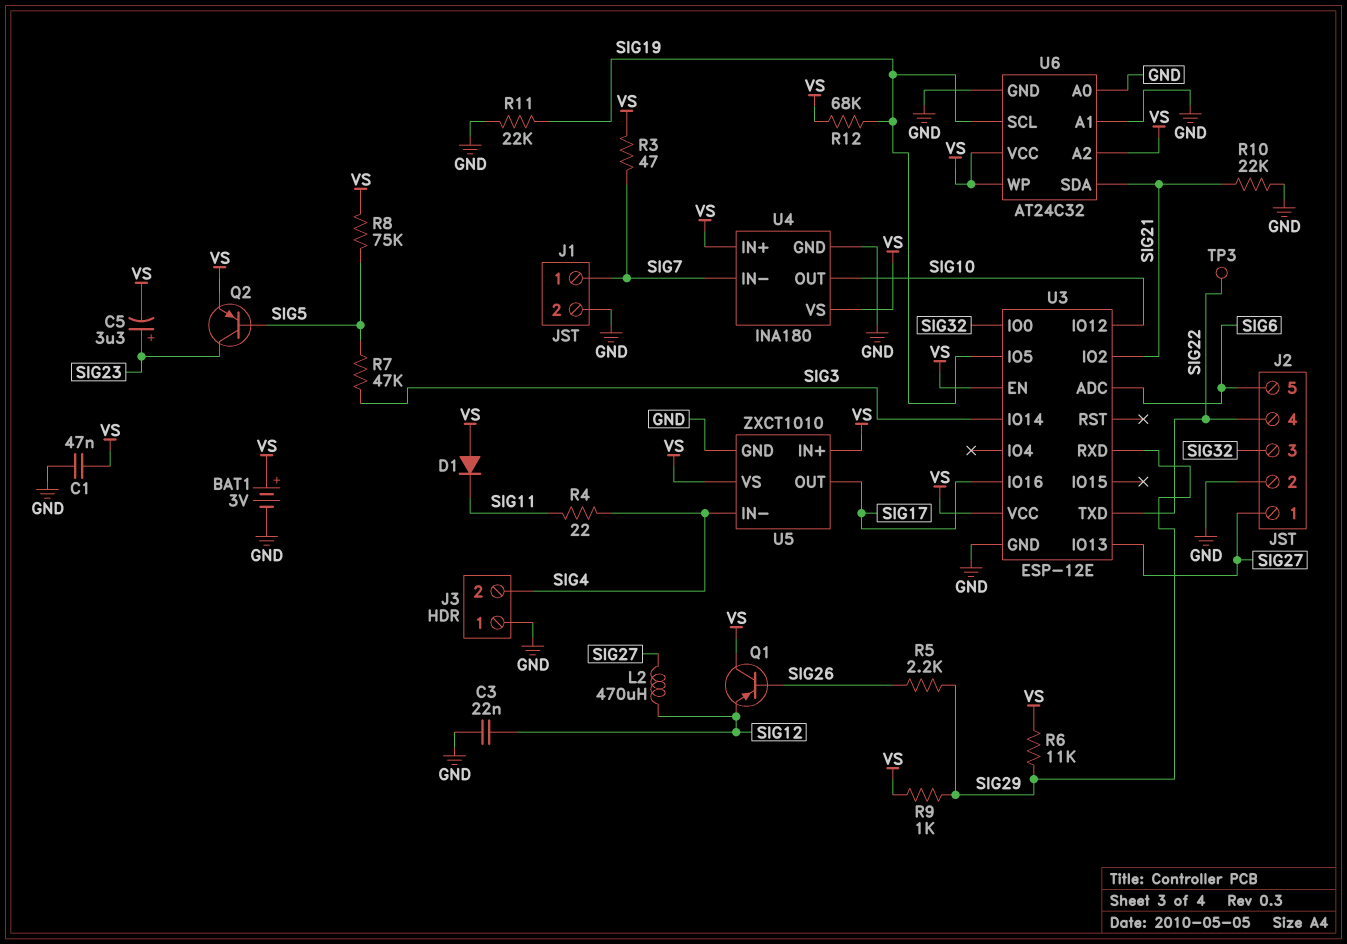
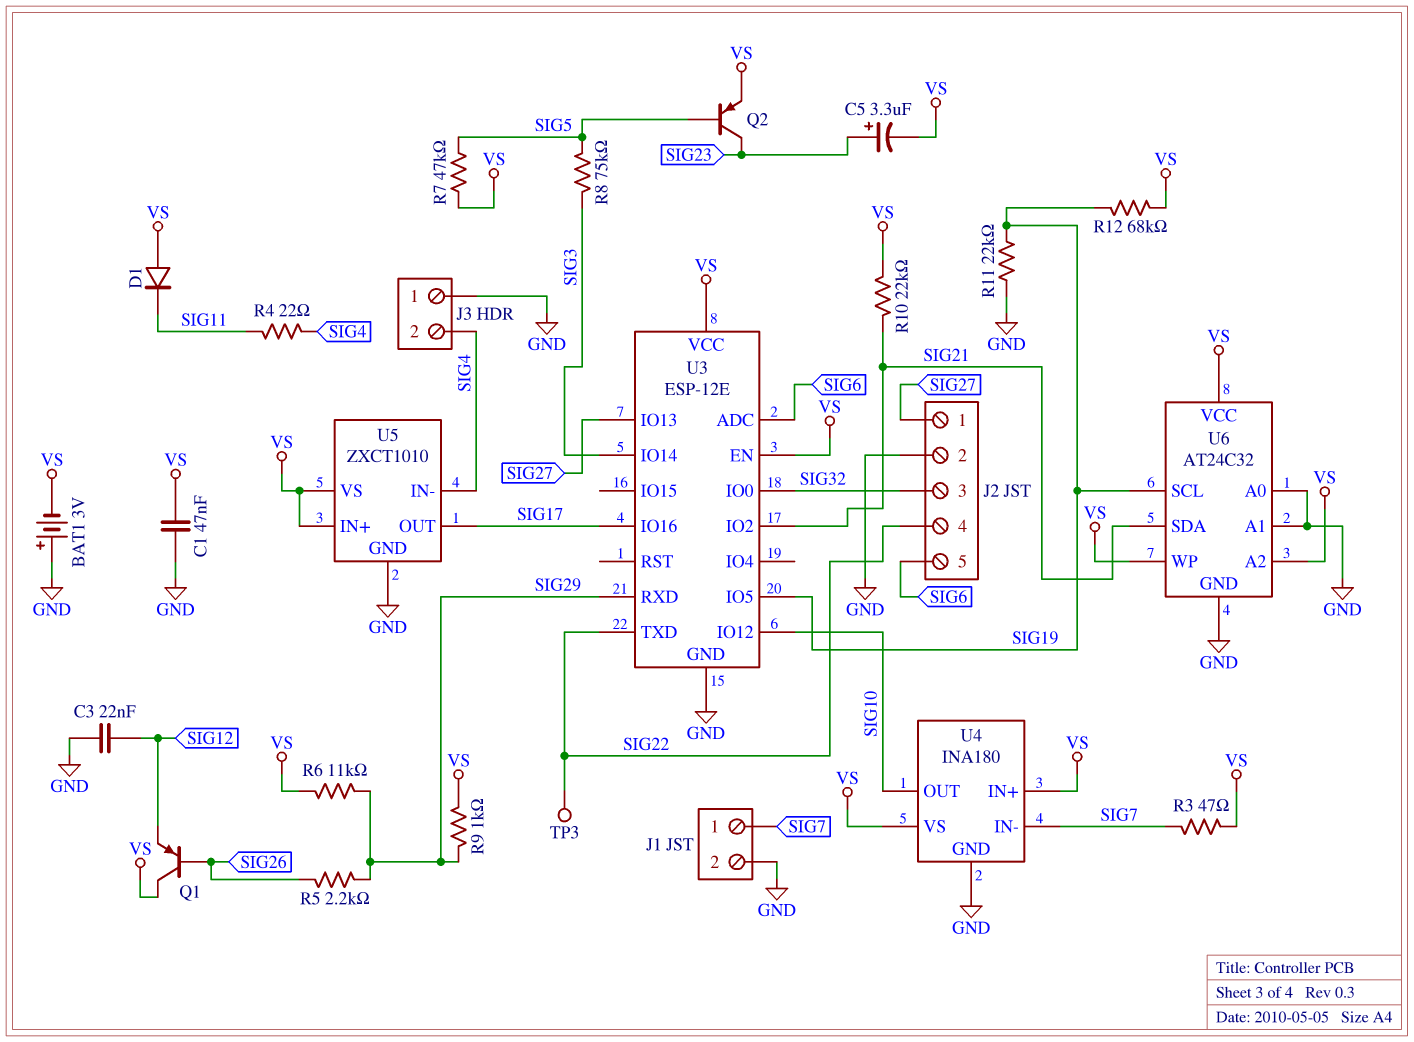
BAT1: 3V (plus VS, minus GND) -> 3V (plus GND, minus VS)
L2: 470uH (SIG12, SIG27) -> none
R7: 47k (SIG3, SIG5) -> 47k (SIG5, VS)
R8: 75k (SIG5, VS) -> 75k (SIG3, SIG5)
R10: 22k (GND, SIG21) -> 22k (SIG21, VS)

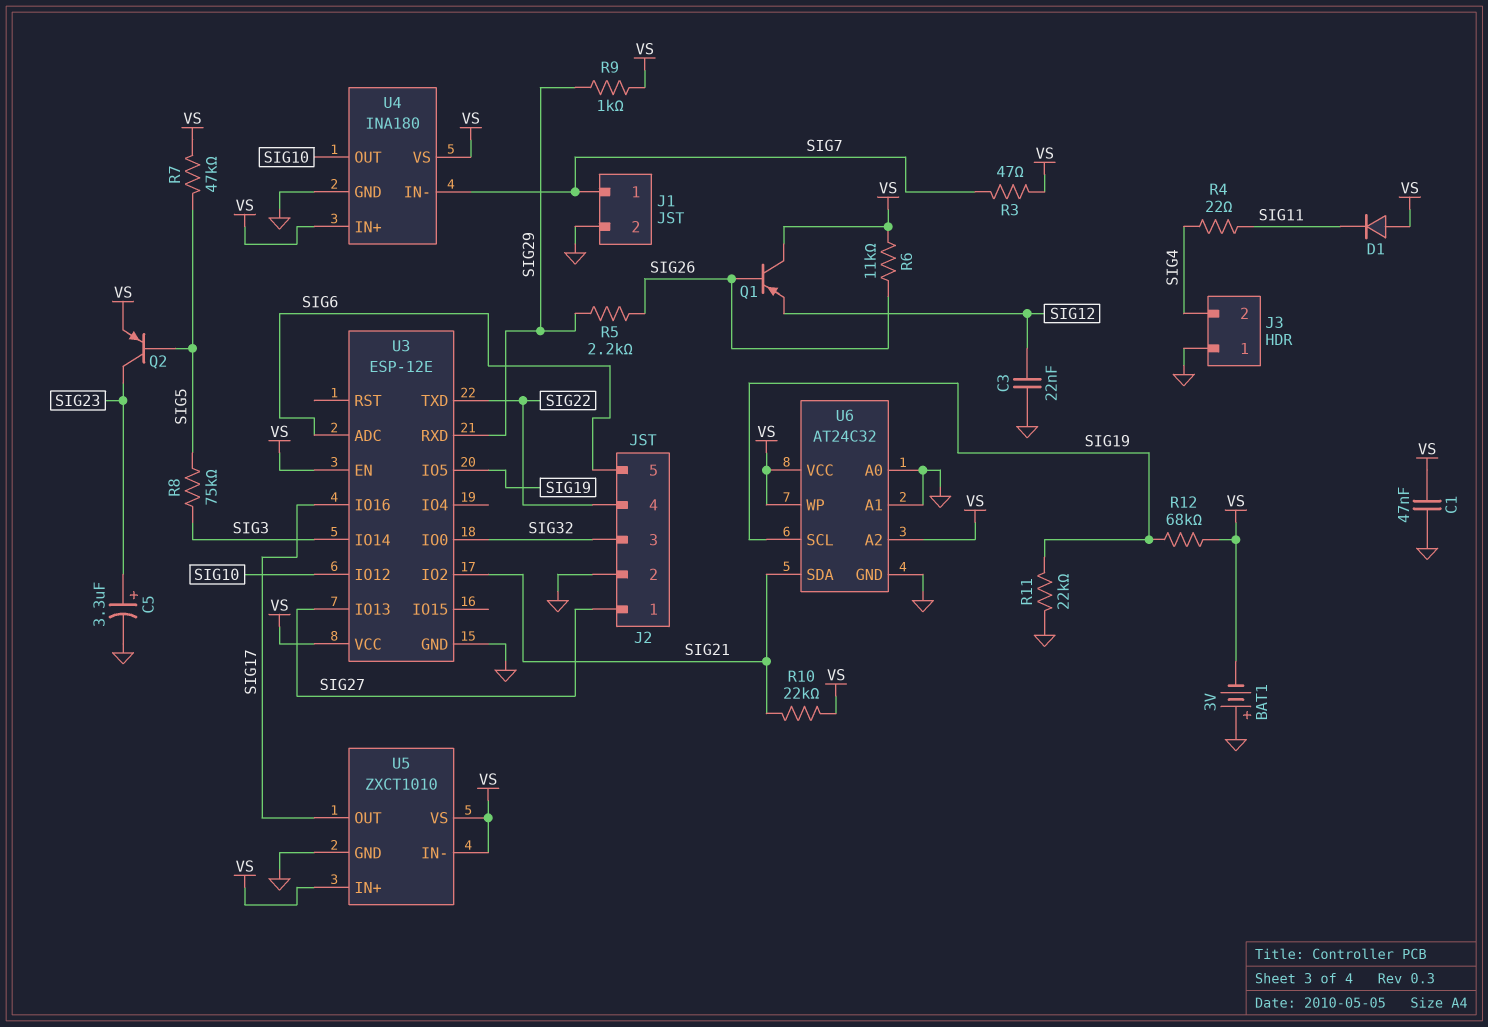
C5: 3.3uF (plus SIG23, minus VS) -> 3.3uF (plus SIG23, minus GND)
R6: 11k (SIG29, VS) -> 11k (SIG26, VS)
TP3: test point (SIG22) -> none
U5 pin IN-: SIG4 -> VS

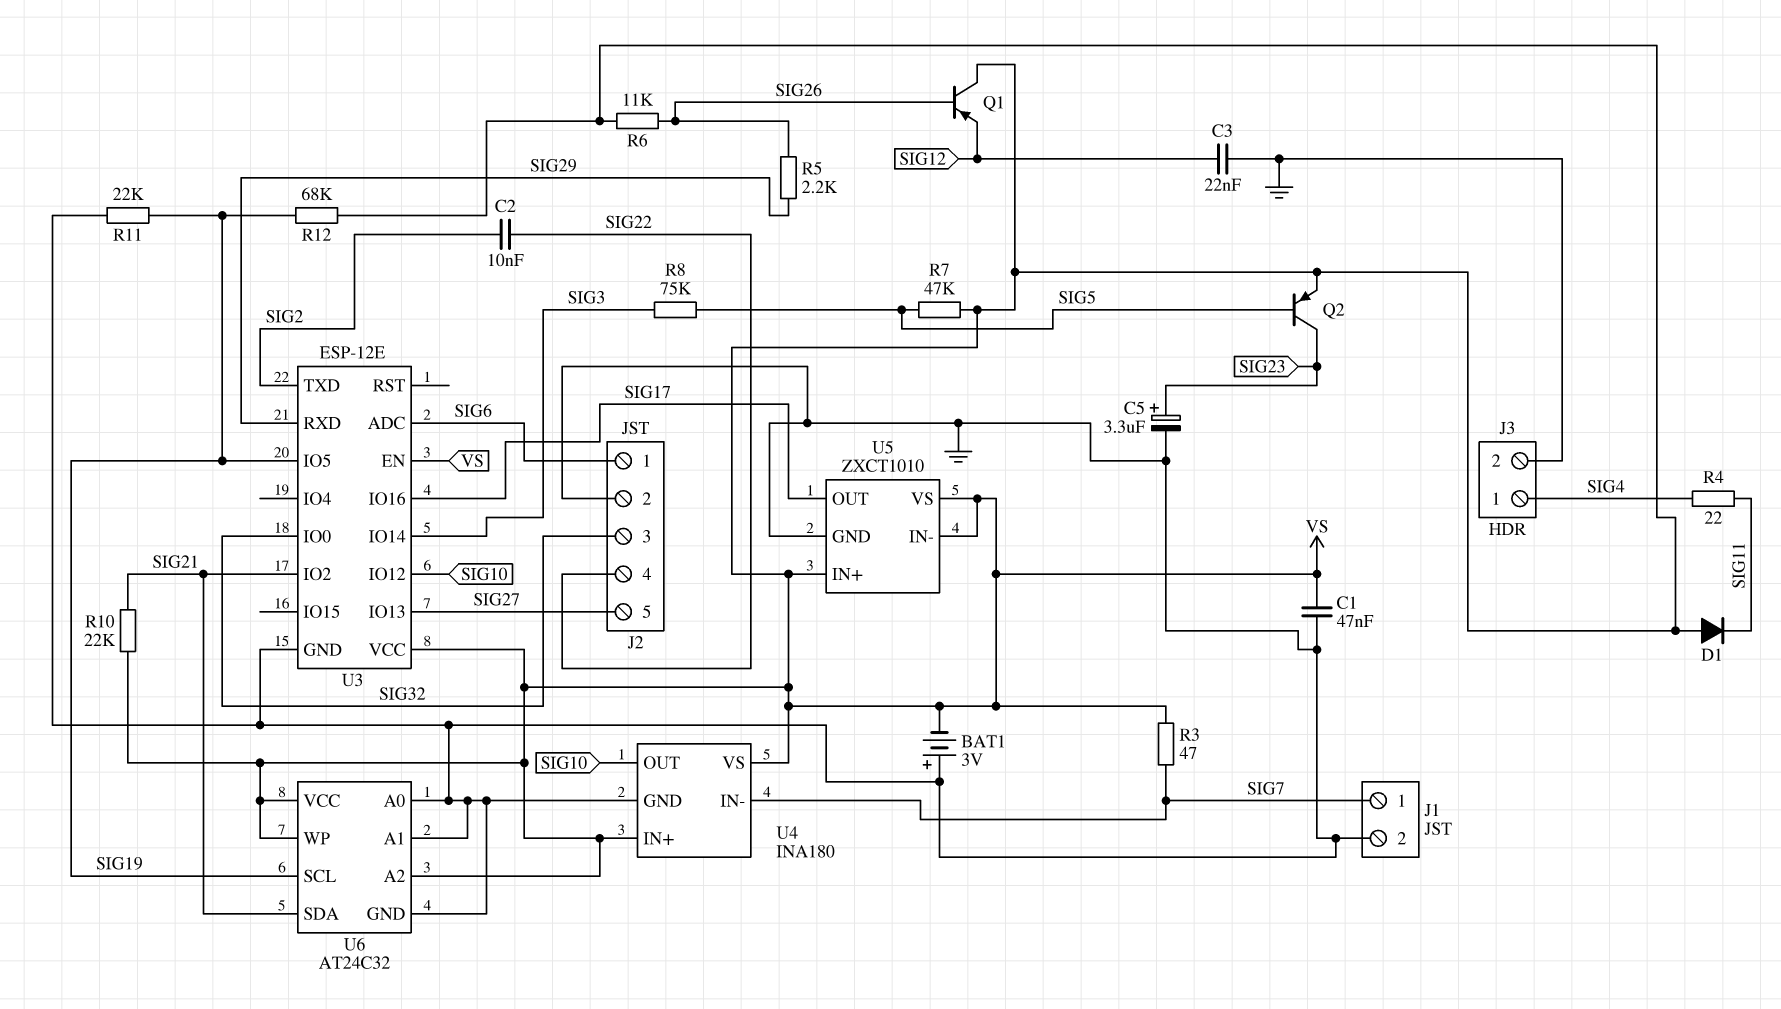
C2: none -> 10nF (SIG2, SIG22)
J2 pin 1: SIG27 -> SIG6
J2 pin 5: SIG6 -> SIG27
J3 pin 1: GND -> SIG4
J3 pin 2: SIG4 -> GND
R9: 1k (SIG29, VS) -> none
U3 pin TXD: SIG22 -> SIG2

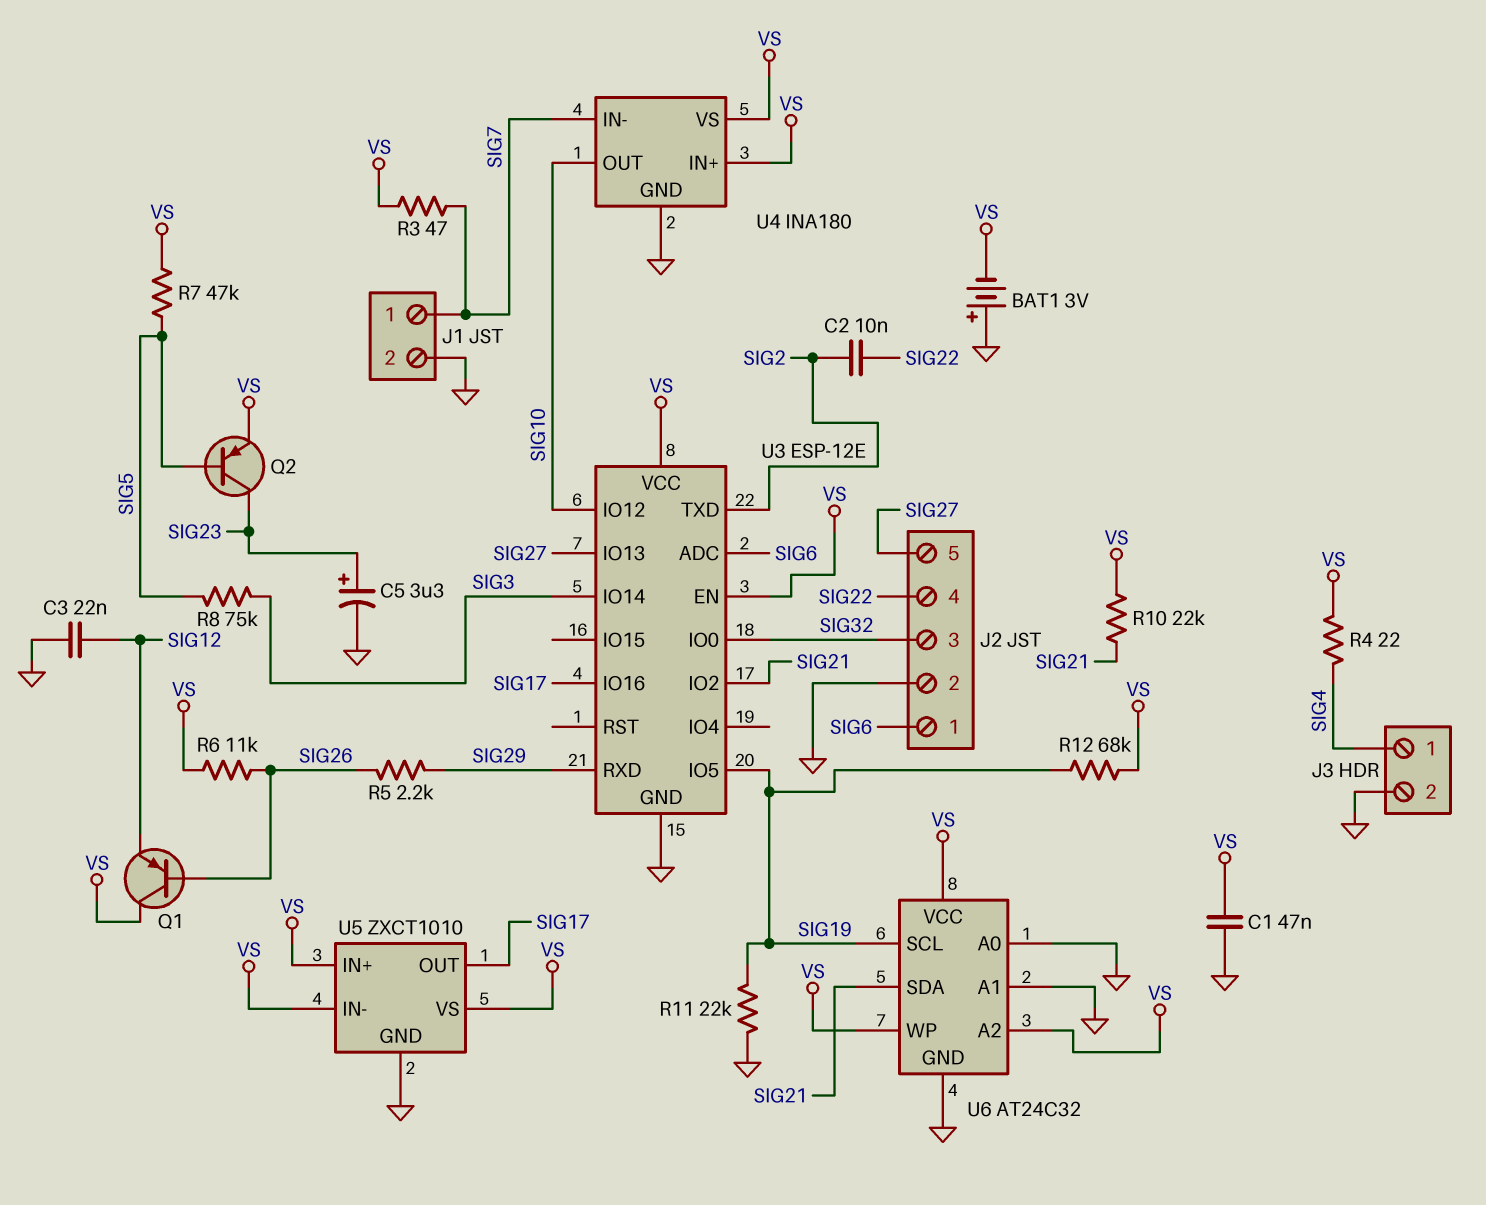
D1: diode (A VS, K SIG11) -> none
R4: 22 (SIG4, SIG11) -> 22 (SIG4, VS)

